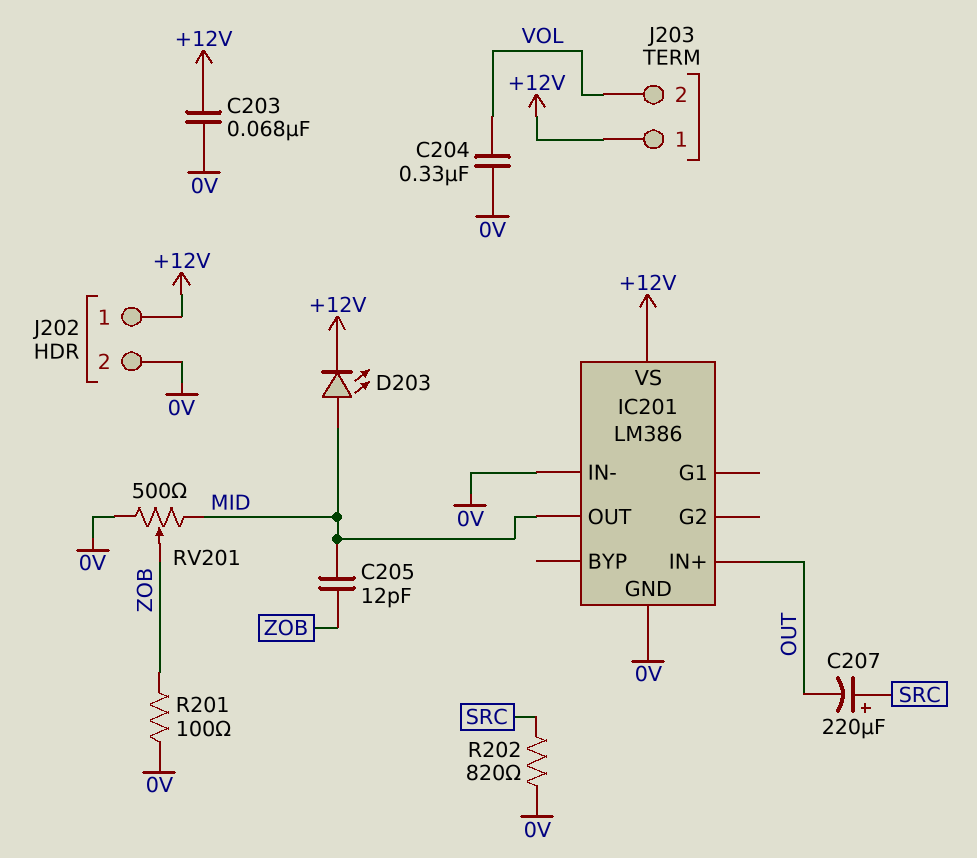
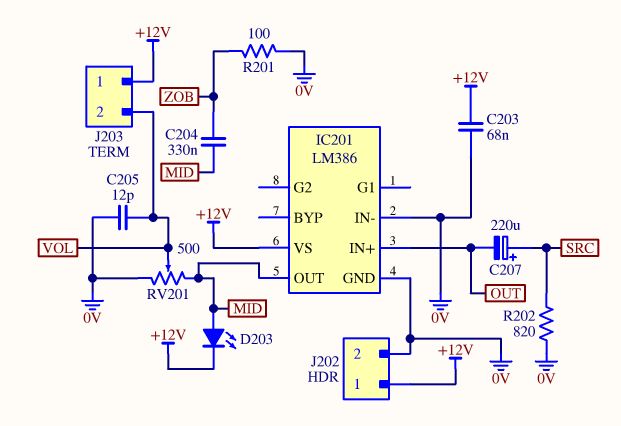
C204: 330nF (0V, VOL) -> 330nF (MID, ZOB)
C205: 12pF (MID, ZOB) -> 12pF (0V, VOL)
RV201: 500 (0V, MID, wiper ZOB) -> 500 (0V, MID, wiper VOL)

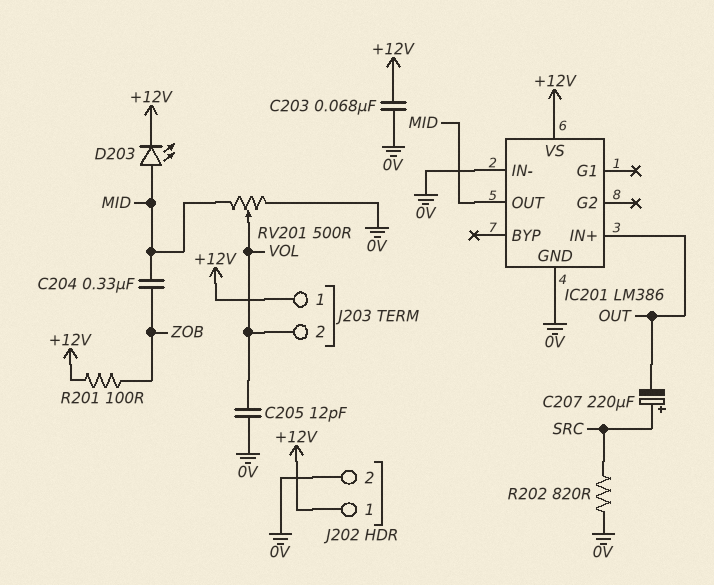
R201: 100 (0V, ZOB) -> 100 (+12V, ZOB)

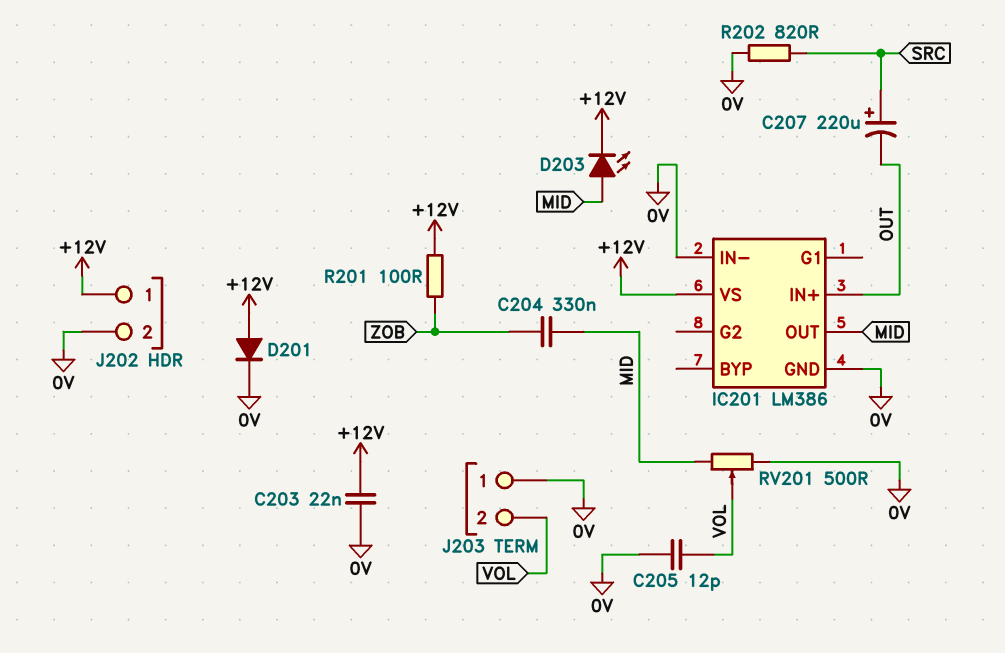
C203: 68nF (+12V, 0V) -> 22nF (+12V, 0V)
D201: none -> diode (A +12V, K 0V)
J203 pin 1: +12V -> 0V

